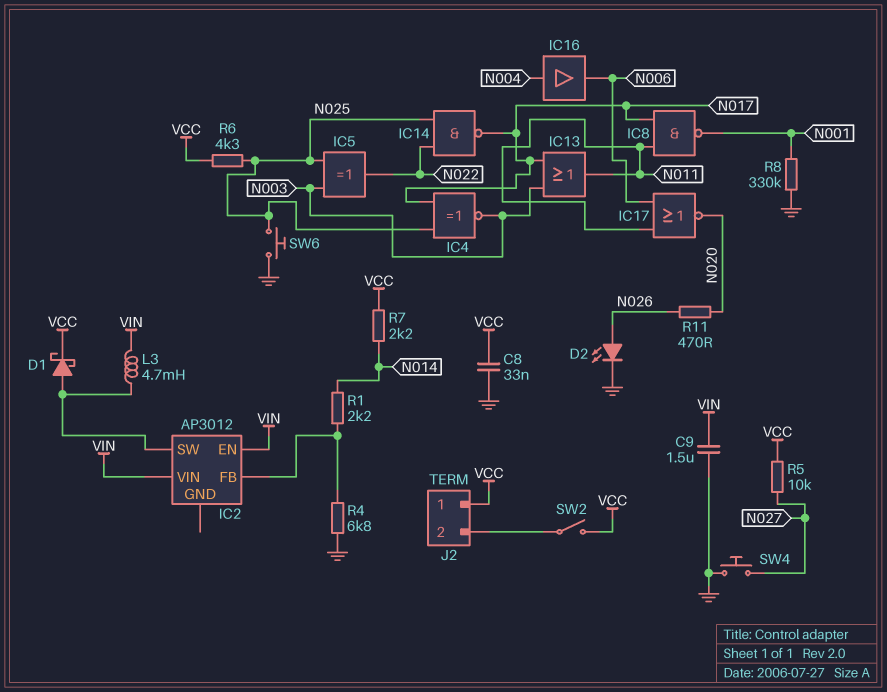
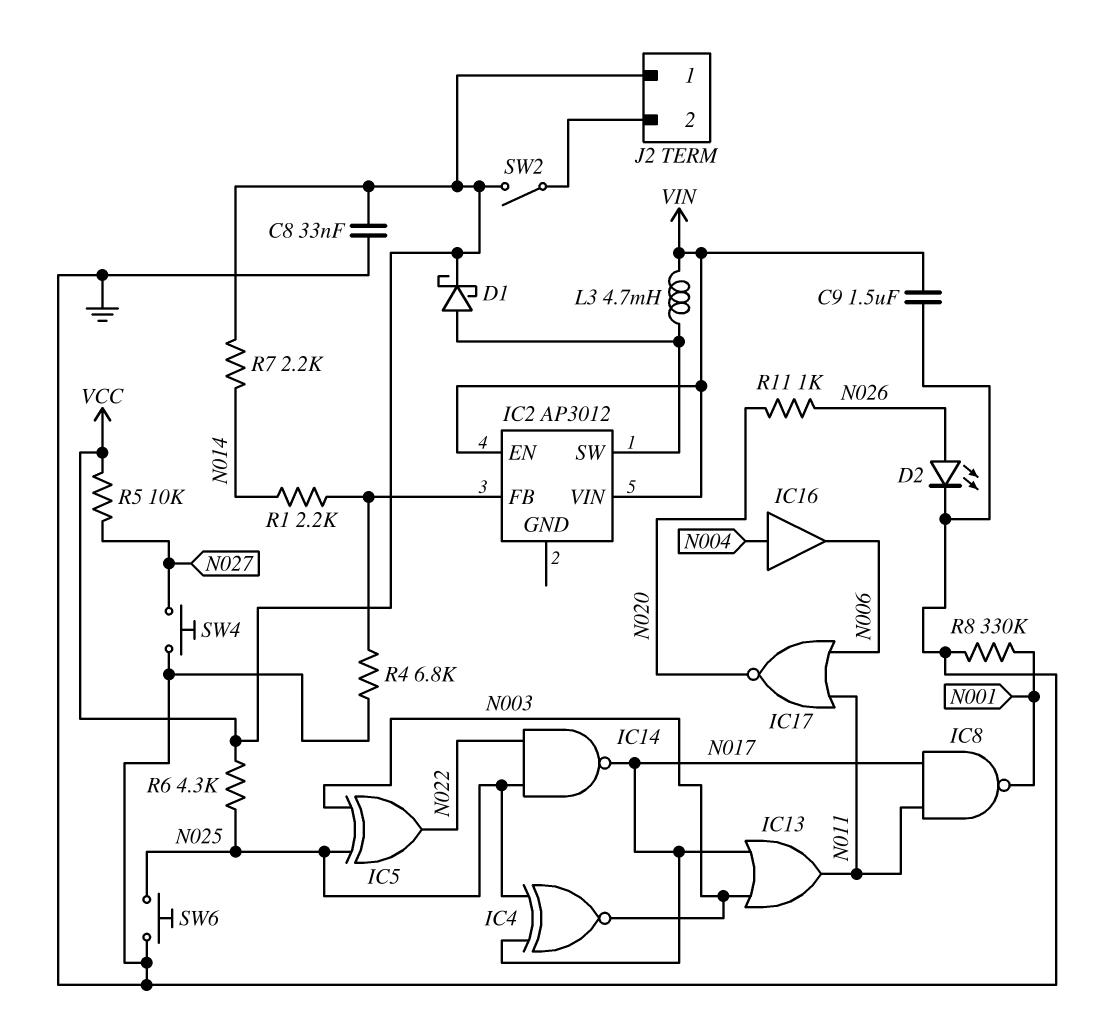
R11: 470 (N020, N026) -> 1k (N020, N026)

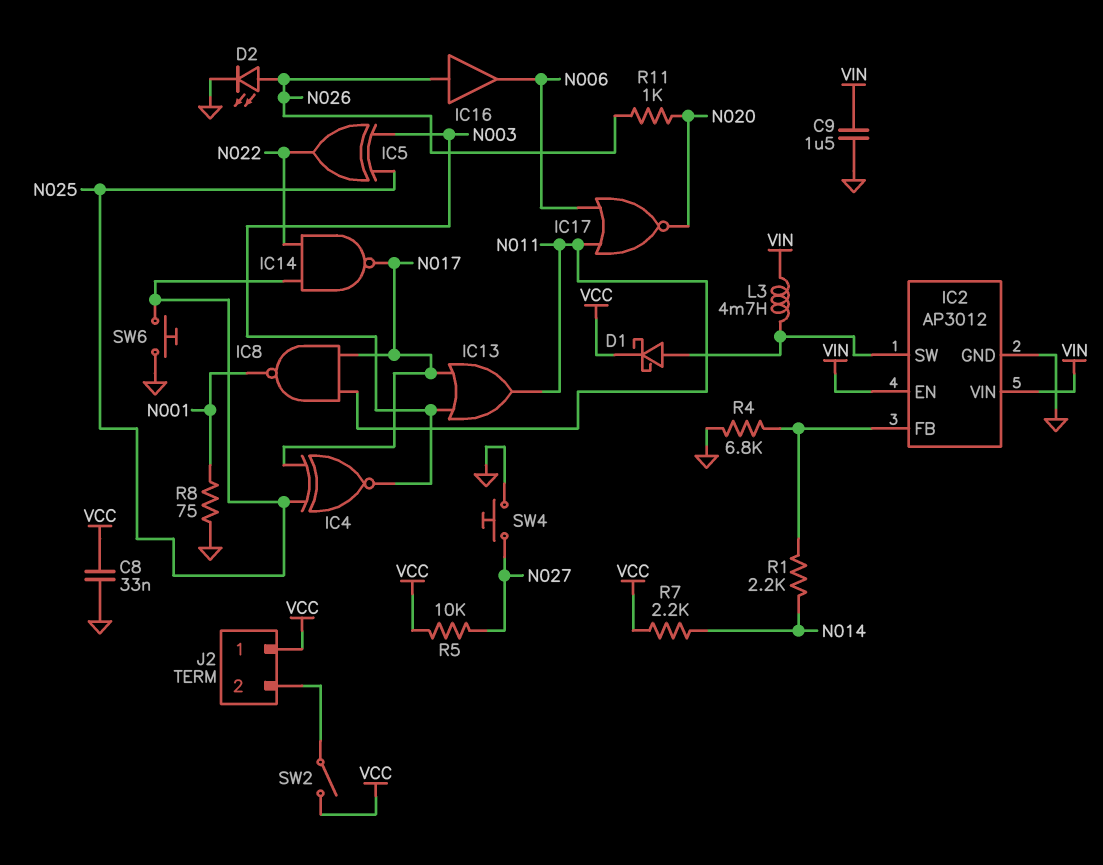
IC2 pin GND: none -> GND
IC16: buffer (in N004, out N006) -> buffer (in N026, out N006)
R6: 4.3k (N025, VCC) -> none
R8: 330k (GND, N001) -> 75 (GND, N001)

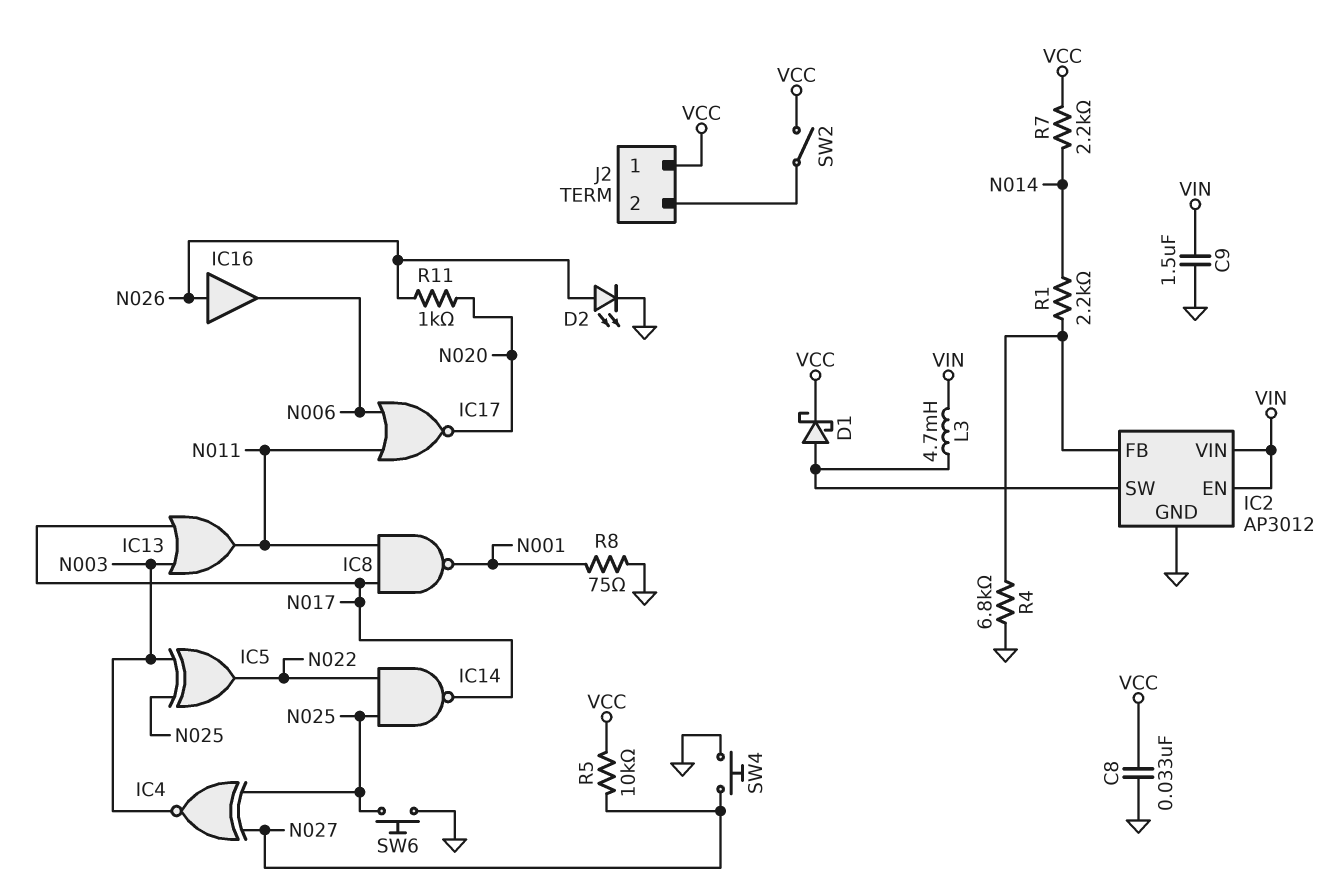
IC4: XNOR (in N017, in N025, out N003) -> XNOR (in N025, in N027, out N003)

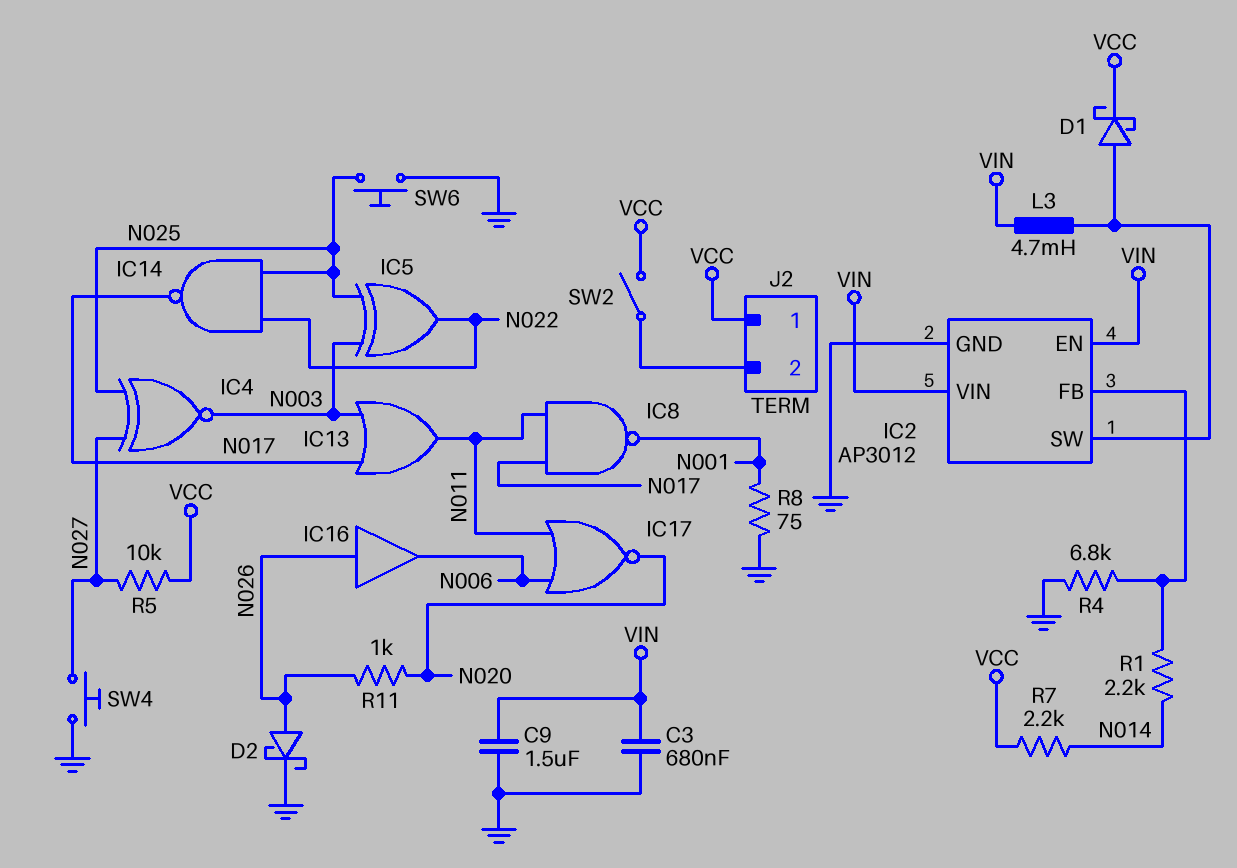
C3: none -> 680nF (GND, VIN)
C8: 33nF (GND, VCC) -> none
D2: LED (A N026, K GND) -> schottky (A N026, K GND)

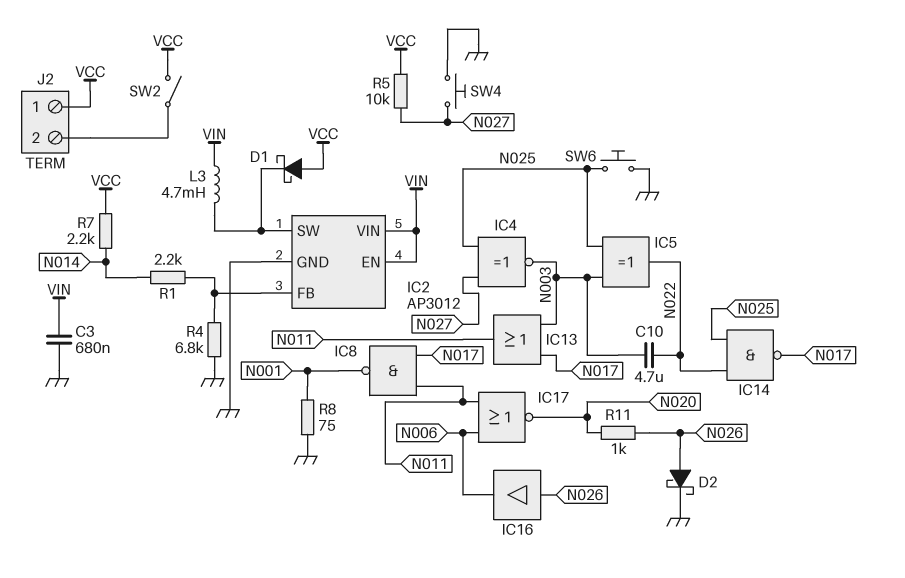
C9: 1.5uF (GND, VIN) -> none
C10: none -> 4.7uF (N003, N022)
D1: schottky (A IC2/SW, K VCC) -> schottky (A VCC, K IC2/SW)

